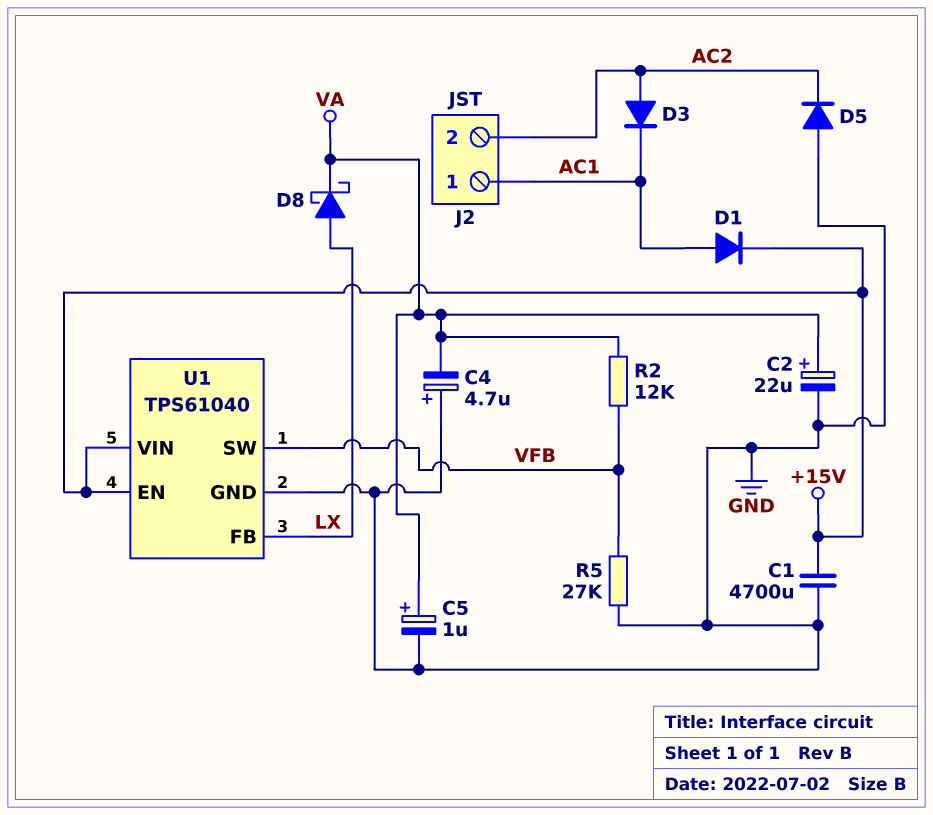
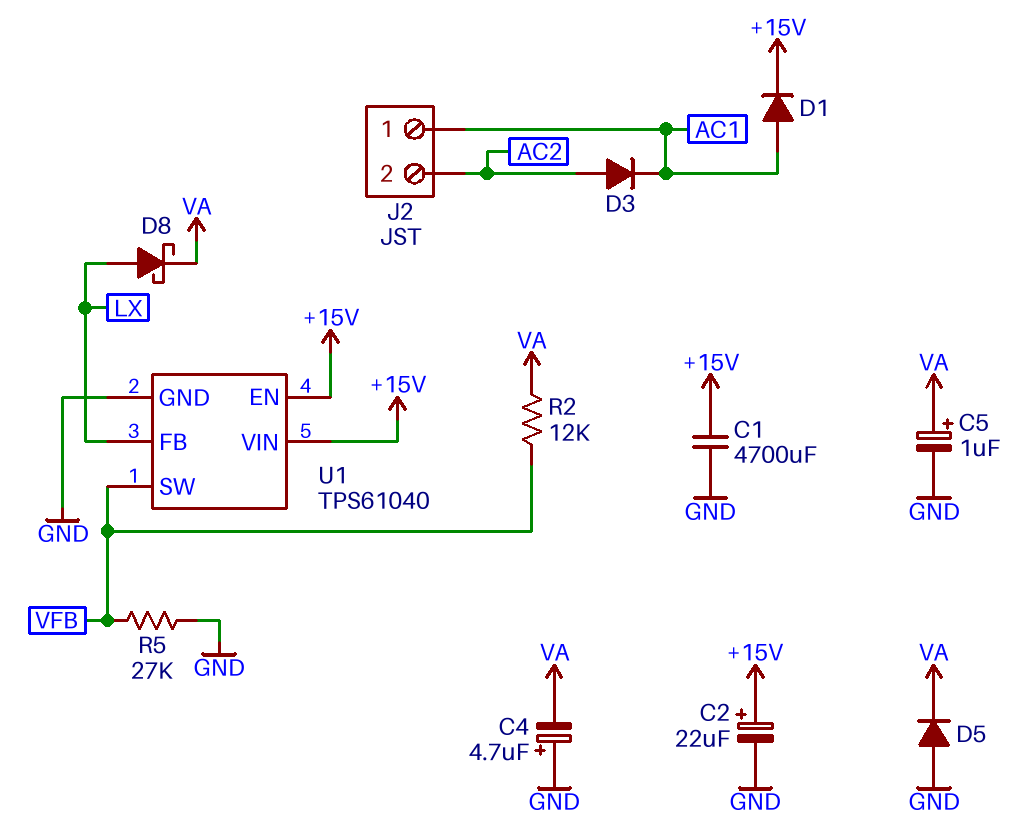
C2: 22uF (plus VA, minus GND) -> 22uF (plus +15V, minus GND)
D5: diode (A GND, K AC2) -> diode (A GND, K VA)

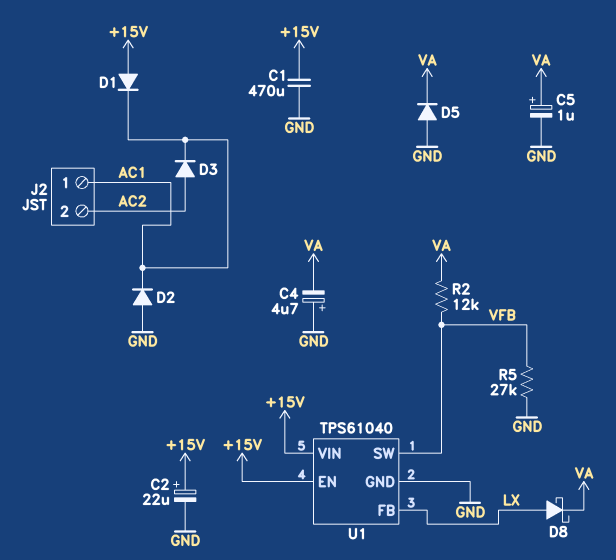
C1: 4700uF (+15V, GND) -> 470uF (+15V, GND)
D1: diode (A AC1, K +15V) -> diode (A +15V, K AC1)
D2: none -> diode (A GND, K AC1)

